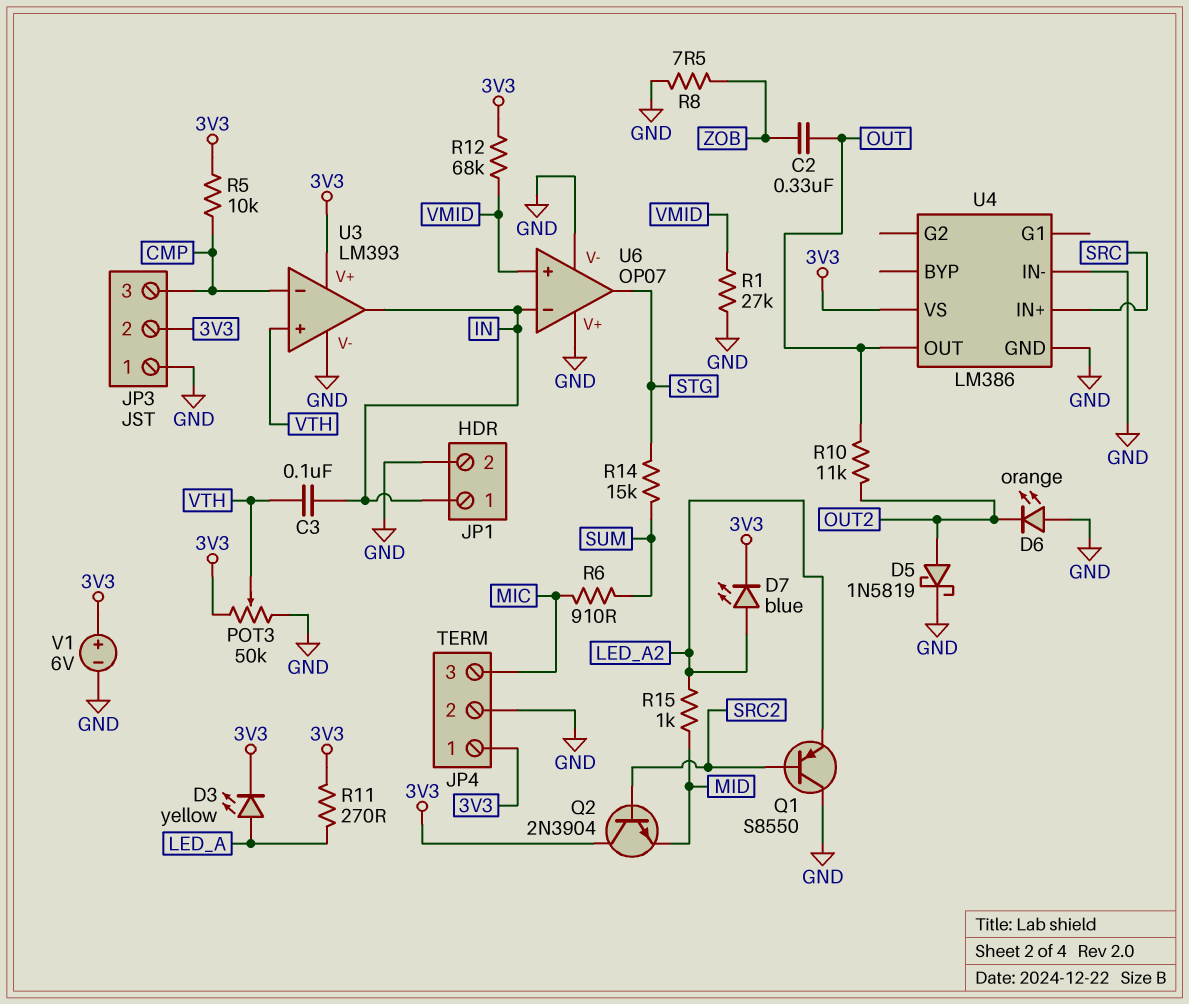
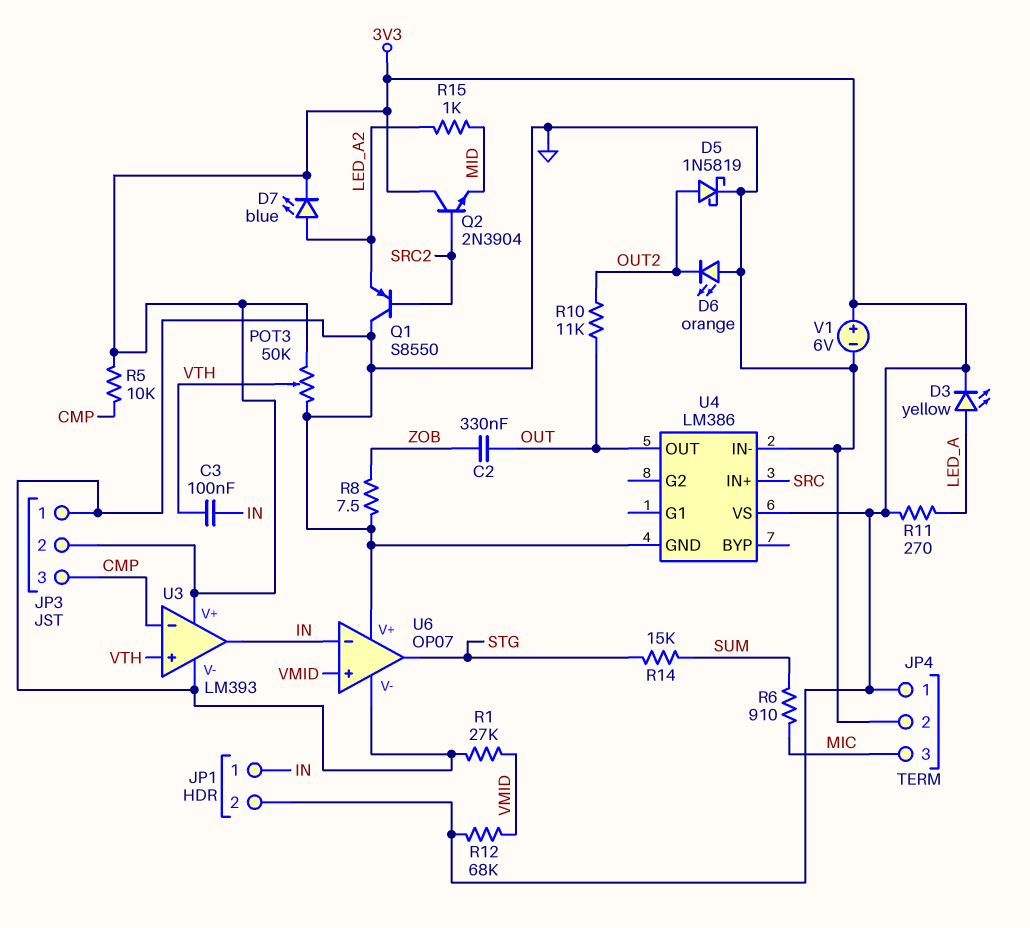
JP1 pin 2: GND -> 3V3

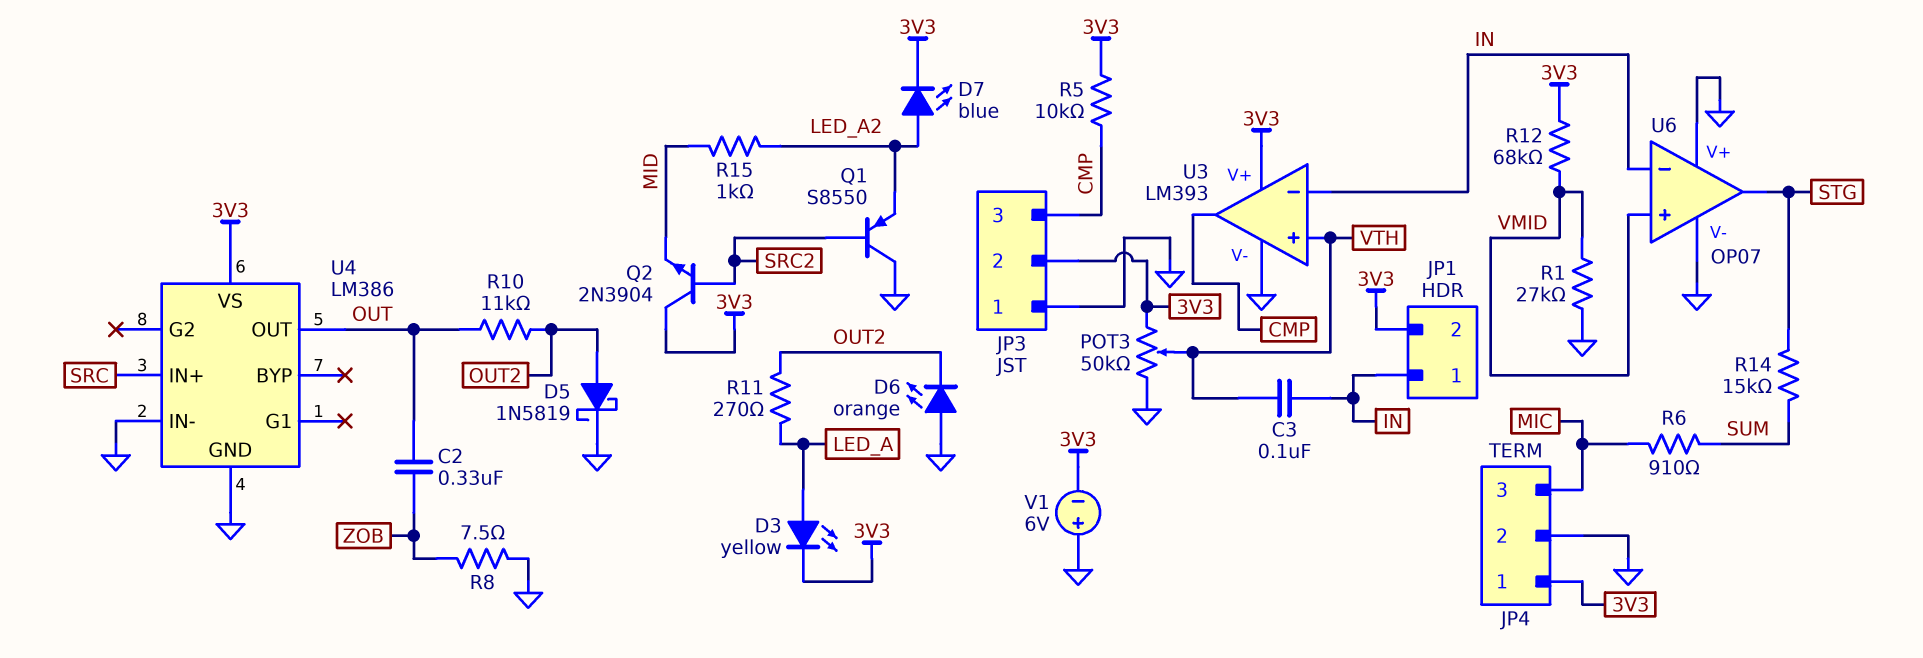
R11: 270 (3V3, LED_A) -> 270 (LED_A, OUT2)
U3 pin in-: CMP -> IN
U3 pin out: IN -> CMP
V1: 6V (plus 3V3, minus GND) -> 6V (plus GND, minus 3V3)

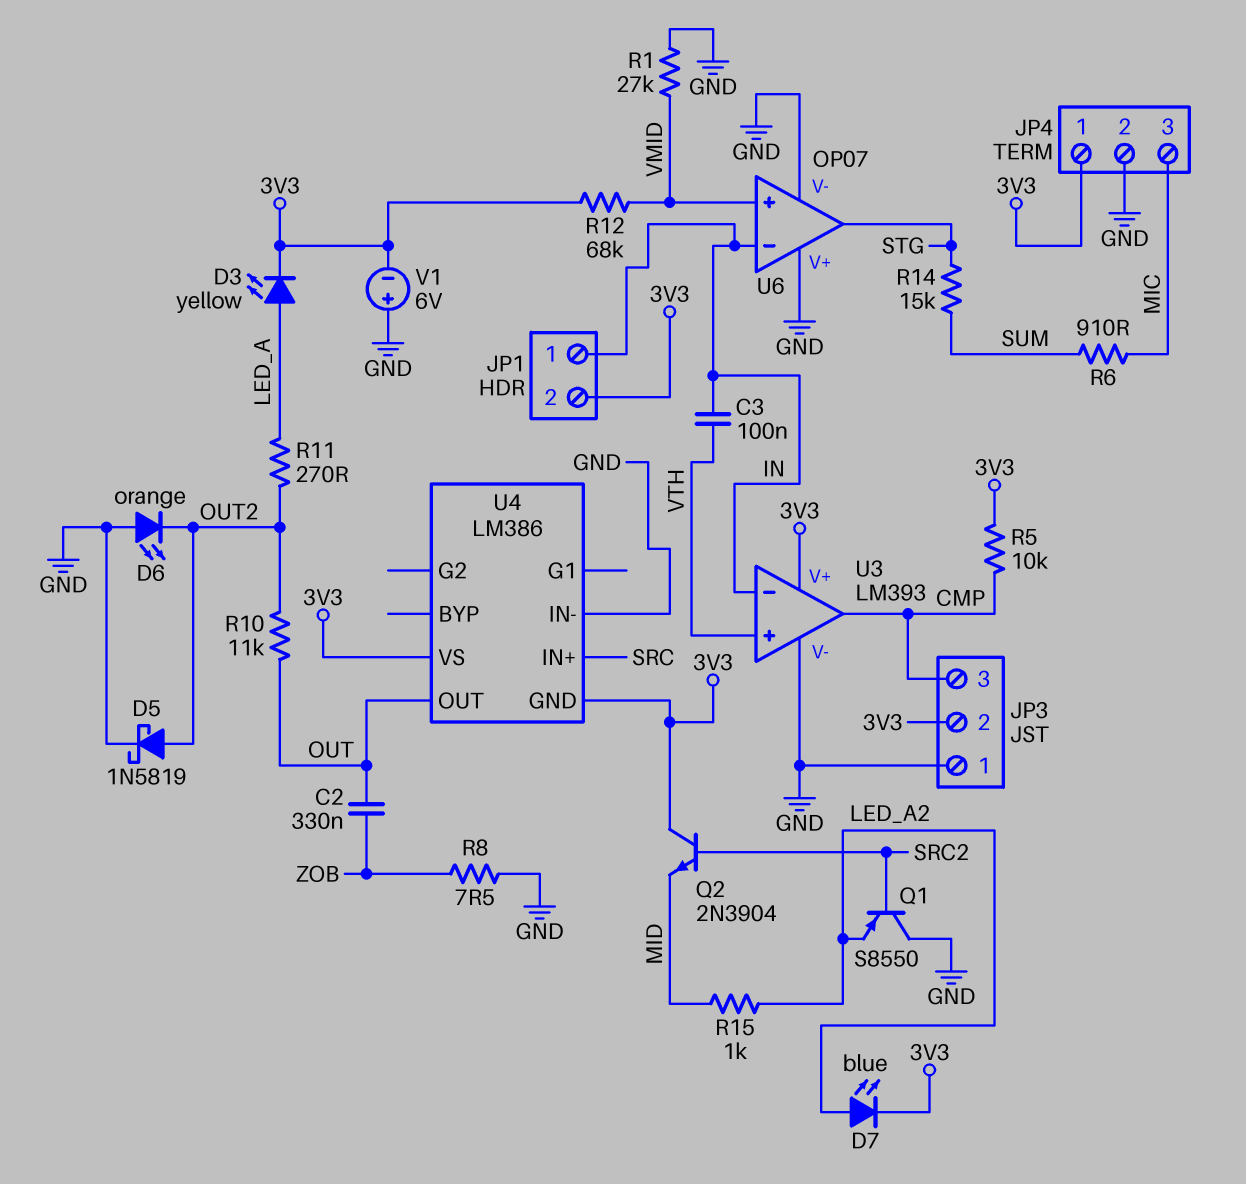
POT3: 50k (3V3, GND, wiper VTH) -> none
U4 pin GND: GND -> 3V3

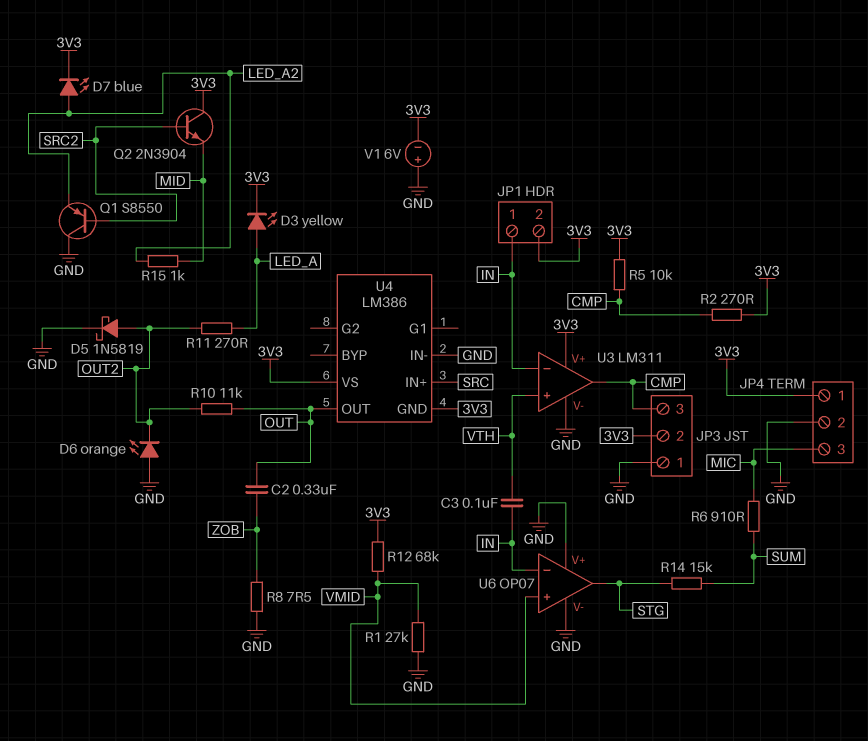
R2: none -> 270 (3V3, CMP)
U3: LM393 -> LM311

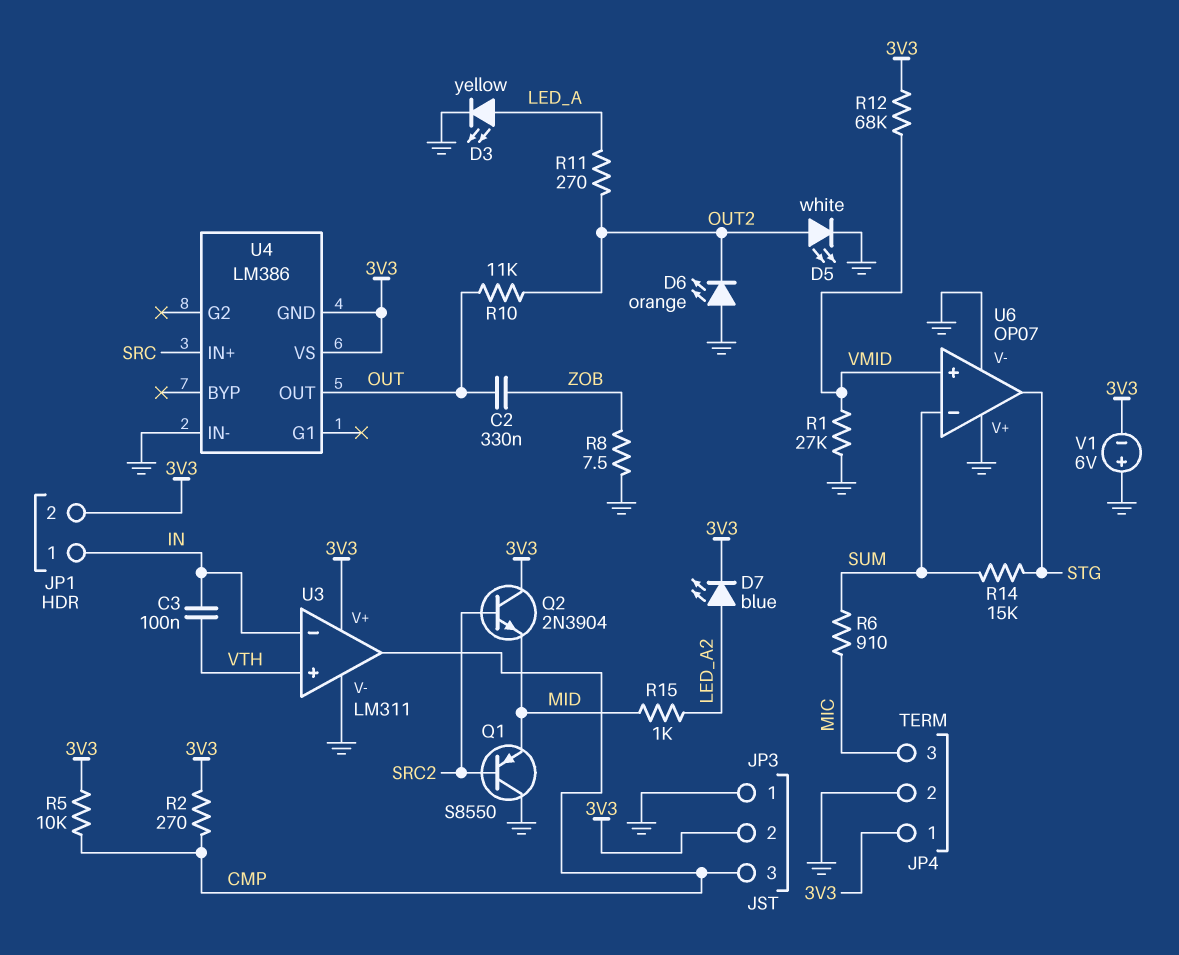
D3: LED yellow (A LED_A, K 3V3) -> LED yellow (A LED_A, K GND)
D5: schottky 1N5819 (A OUT2, K GND) -> LED white (A OUT2, K GND)
Q1: PNP S8550 (B SRC2, C GND, E LED_A2) -> PNP S8550 (B SRC2, C GND, E MID)
U6 pin in-: IN -> SUM

